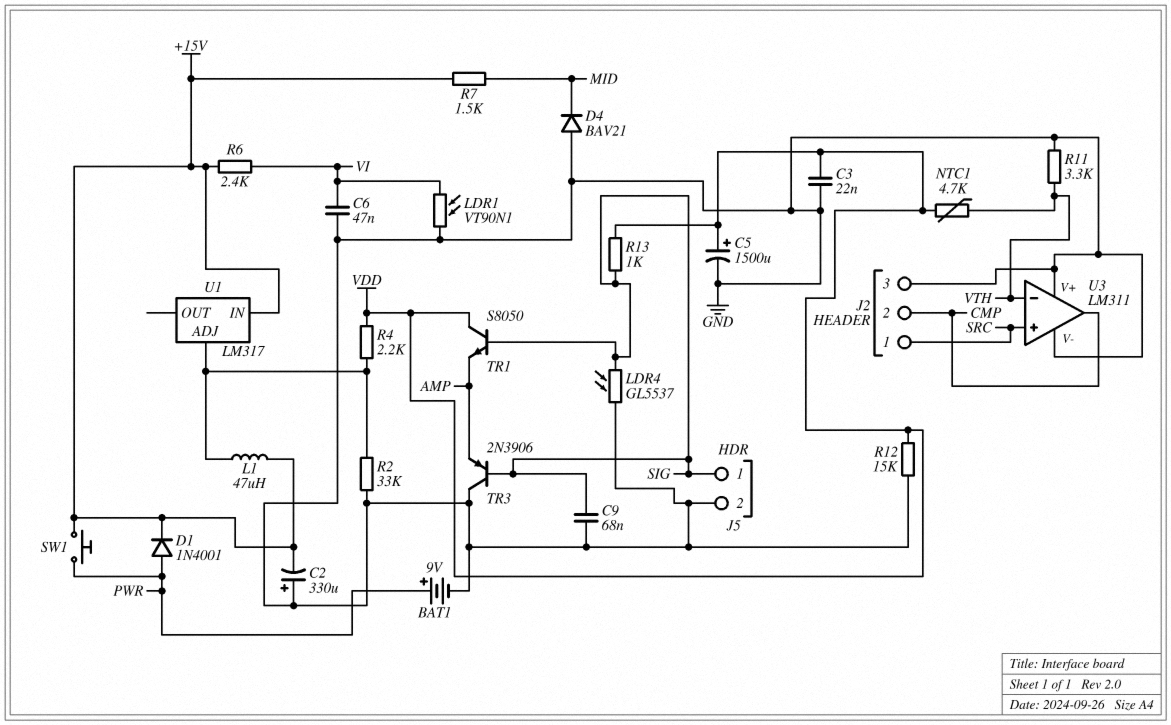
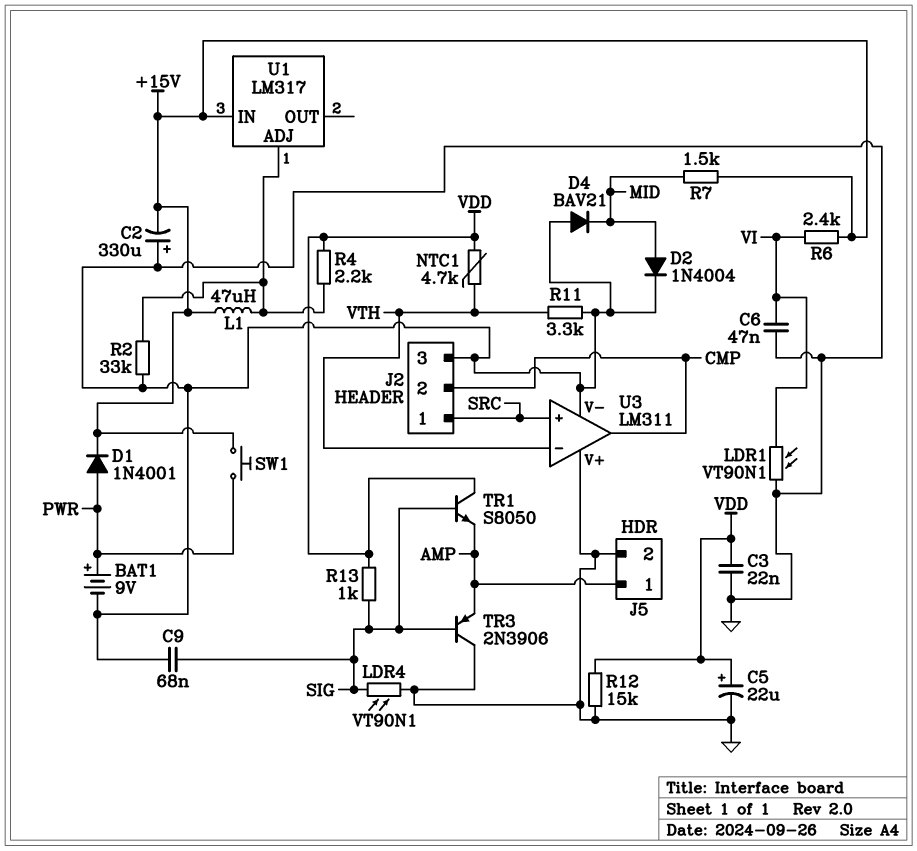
C5: 1500uF (plus VDD, minus GND) -> 22uF (plus VDD, minus GND)
D2: none -> diode 1N4004 (A MID, K GND)
J5 pin 1: SIG -> AMP
LDR4: GL5537 (GND, SIG) -> VT90N1 (GND, SIG)

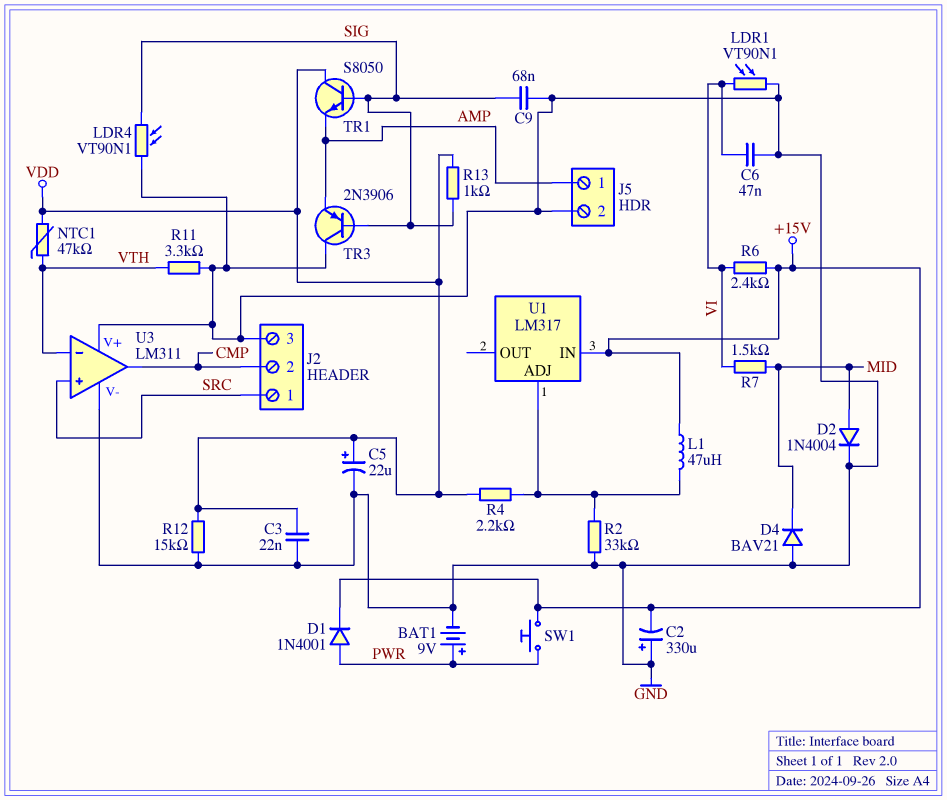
NTC1: 4.7k (VDD, VTH) -> 47k (VDD, VTH)
R7: 1.5k (+15V, MID) -> 1.5k (MID, VI)

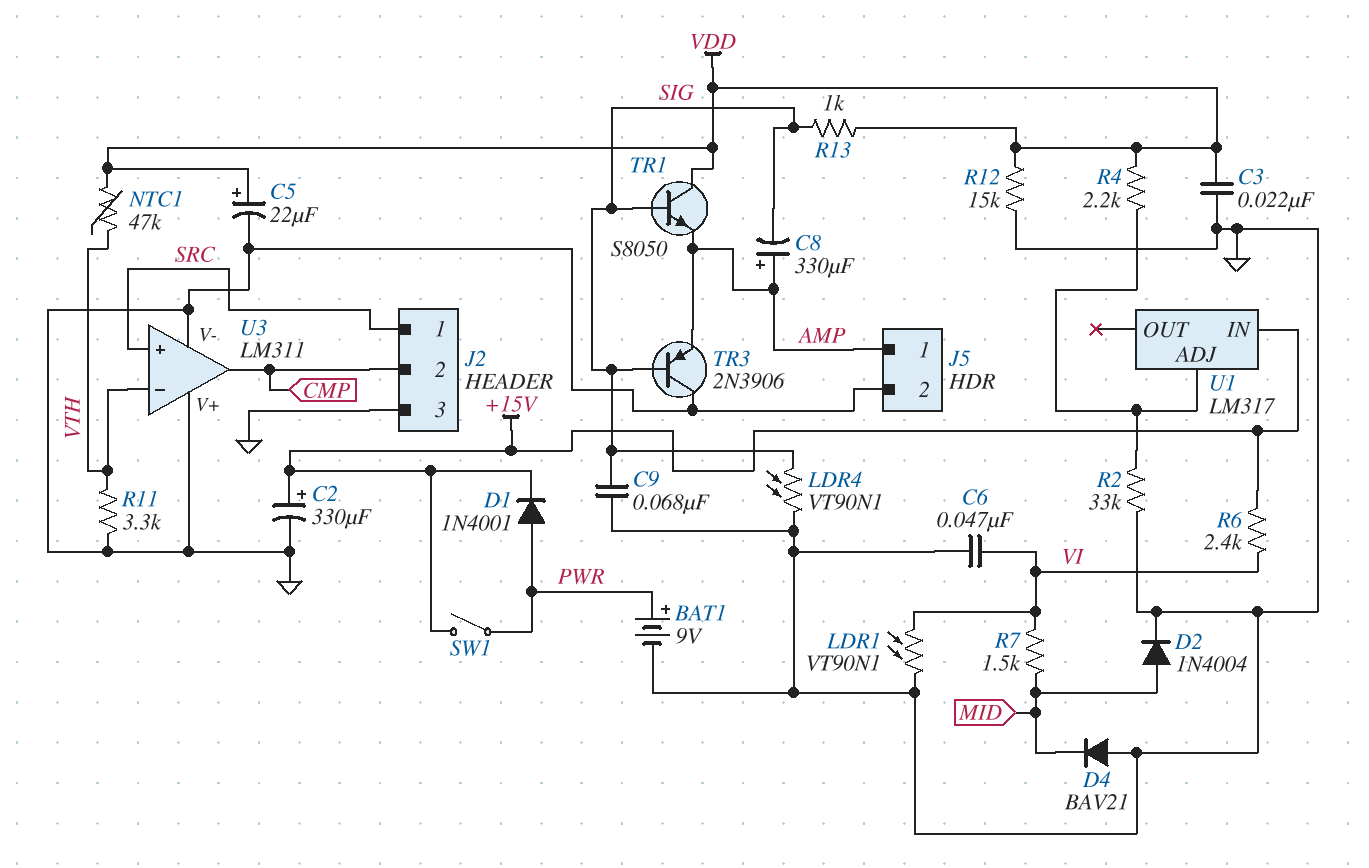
C2: 330uF (plus GND, minus +15V) -> 330uF (plus +15V, minus GND)
C8: none -> 330uF (plus AMP, minus SIG)
L1: 47uH (+15V, U1/ADJ) -> none
SW1: button (+15V, PWR) -> switch (+15V, PWR)

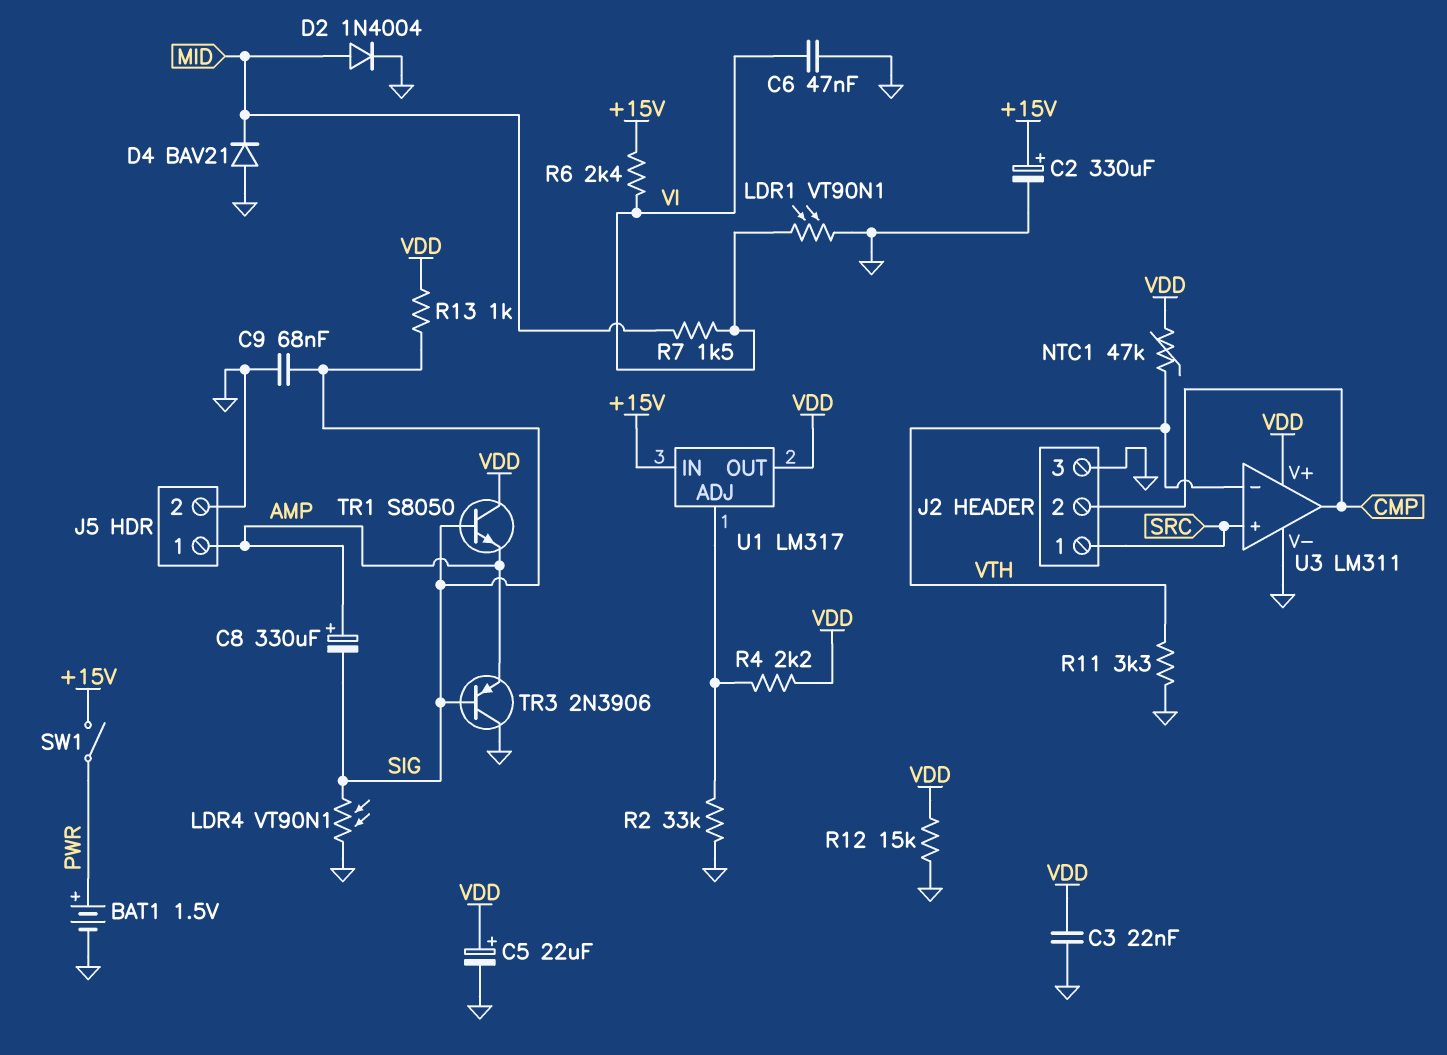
BAT1: 9V (plus PWR, minus GND) -> 1.5V (plus PWR, minus GND)
D1: diode 1N4001 (A PWR, K +15V) -> none
U1 pin OUT: none -> VDD
U3 pin V+: GND -> VDD

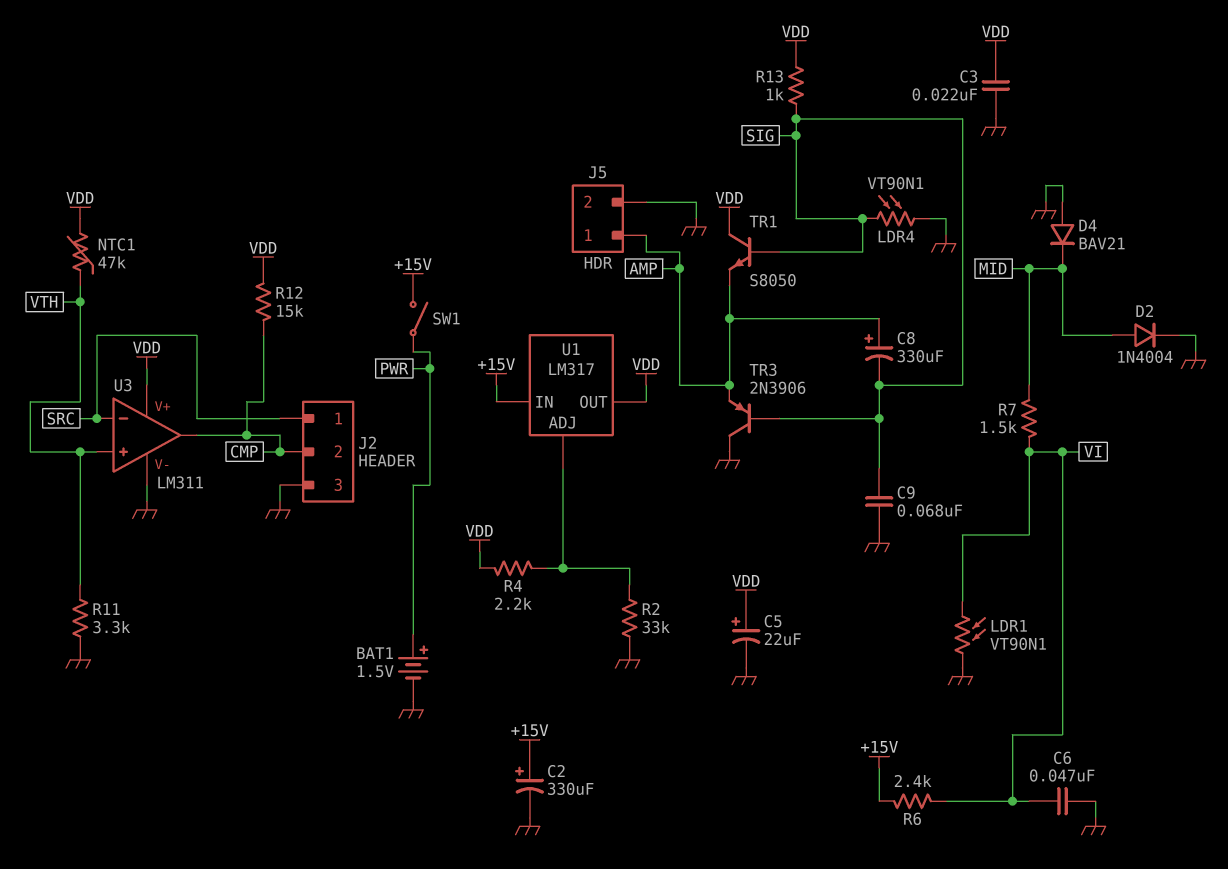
R12: 15k (GND, VDD) -> 15k (CMP, VDD)
U3 pin in+: SRC -> VTH
U3 pin in-: VTH -> SRC

